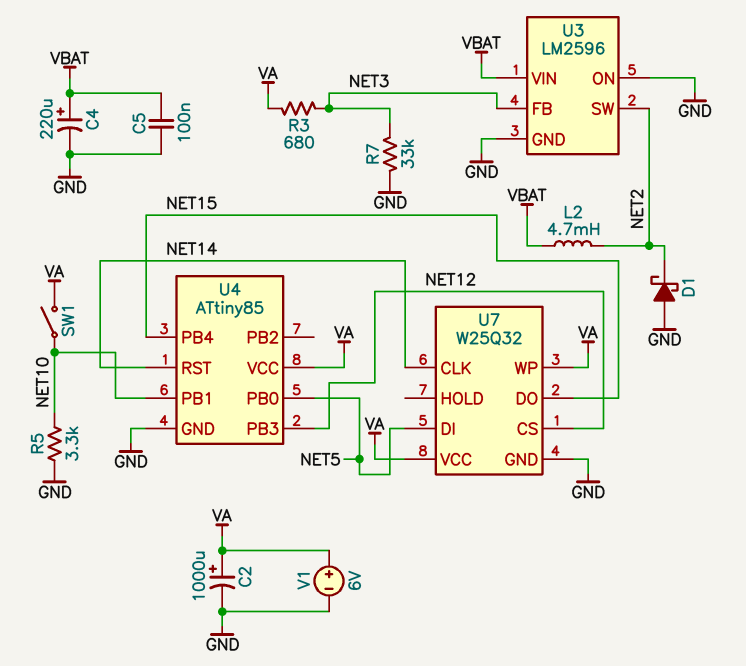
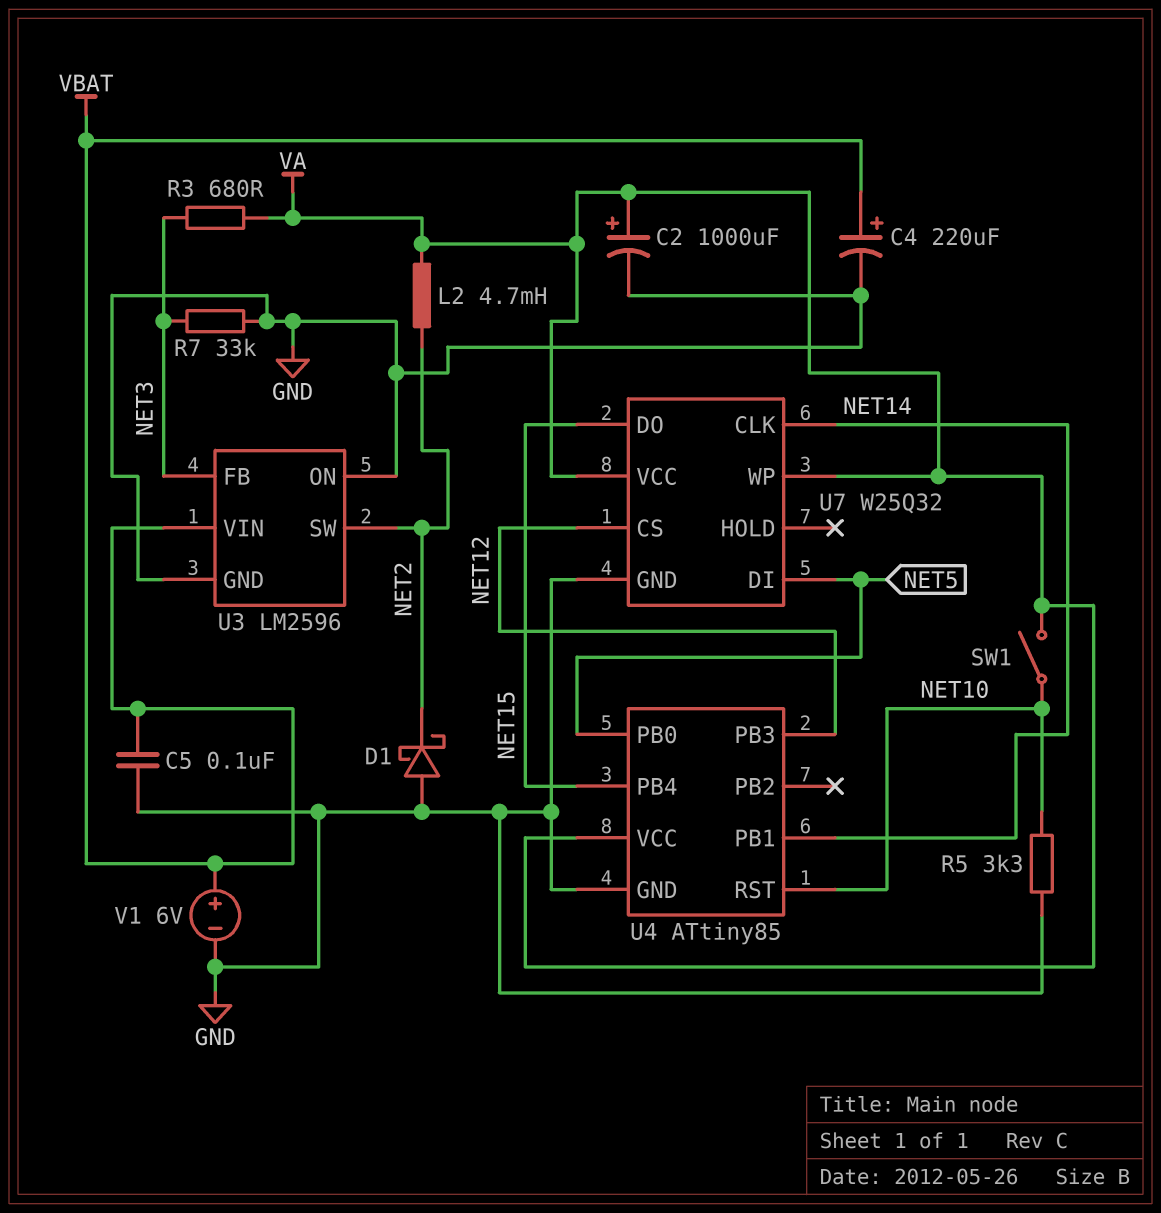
L2: 4.7mH (NET2, VBAT) -> 4.7mH (NET2, VA)
U4 pin PB1: NET10 -> NET14
U4 pin RST: NET14 -> NET10
V1: 6V (plus VA, minus GND) -> 6V (plus VBAT, minus GND)

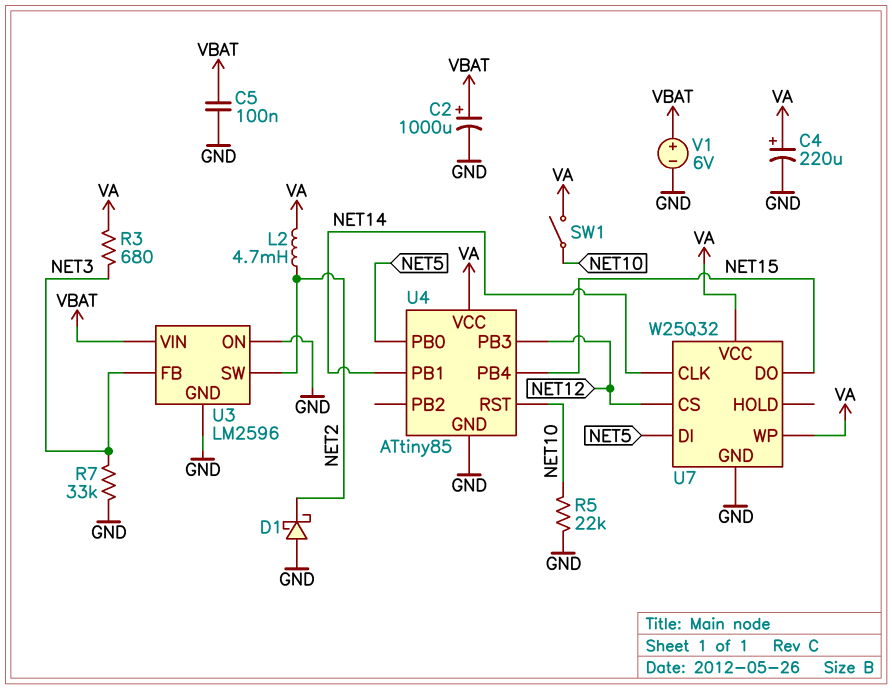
C2: 1000uF (plus VA, minus GND) -> 1000uF (plus VBAT, minus GND)
C4: 220uF (plus VBAT, minus GND) -> 220uF (plus VA, minus GND)
R5: 3.3k (GND, NET10) -> 22k (GND, NET10)

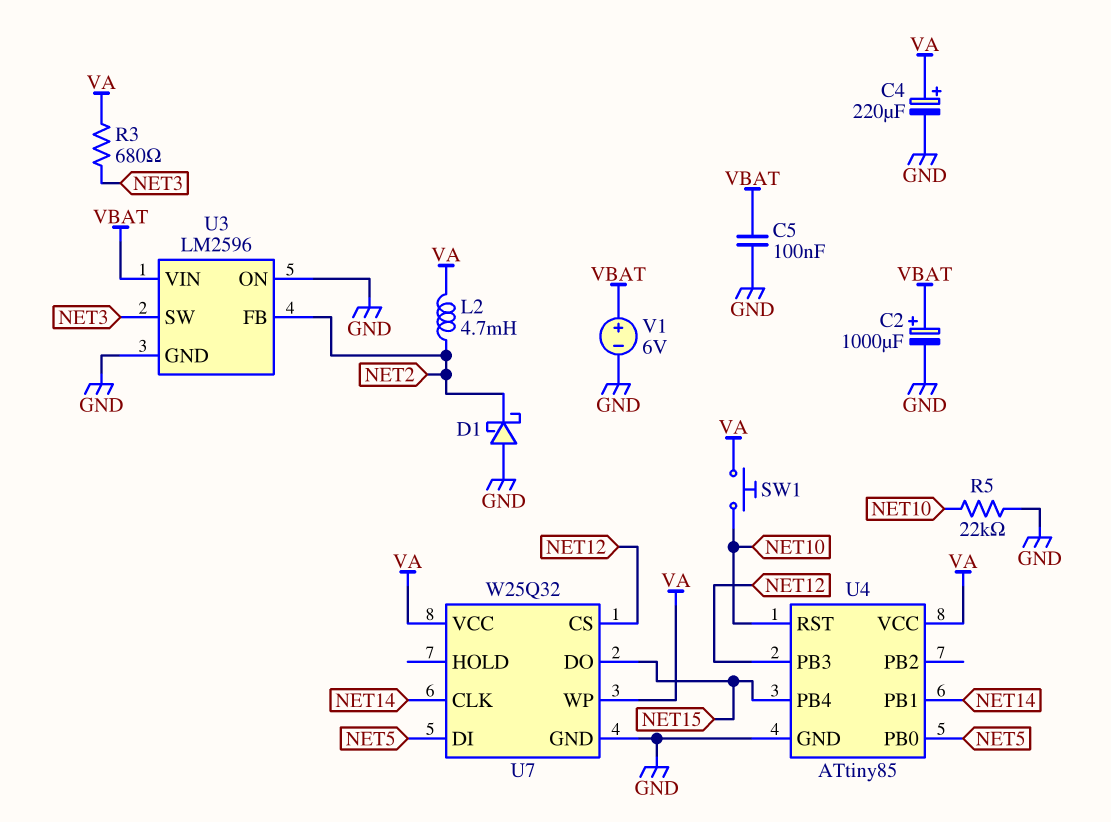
R7: 33k (GND, NET3) -> none
SW1: switch (NET10, VA) -> button (NET10, VA)
U3 pin FB: NET3 -> NET2
U3 pin SW: NET2 -> NET3

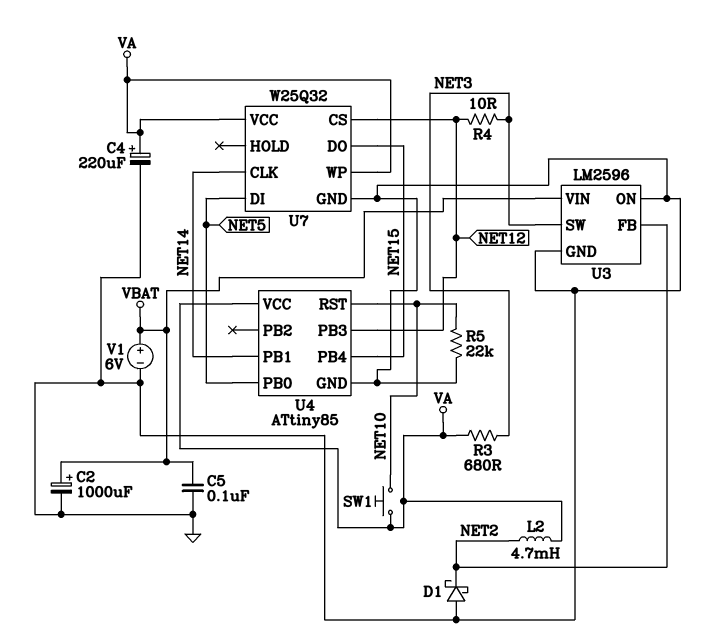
R4: none -> 10 (NET3, NET12)

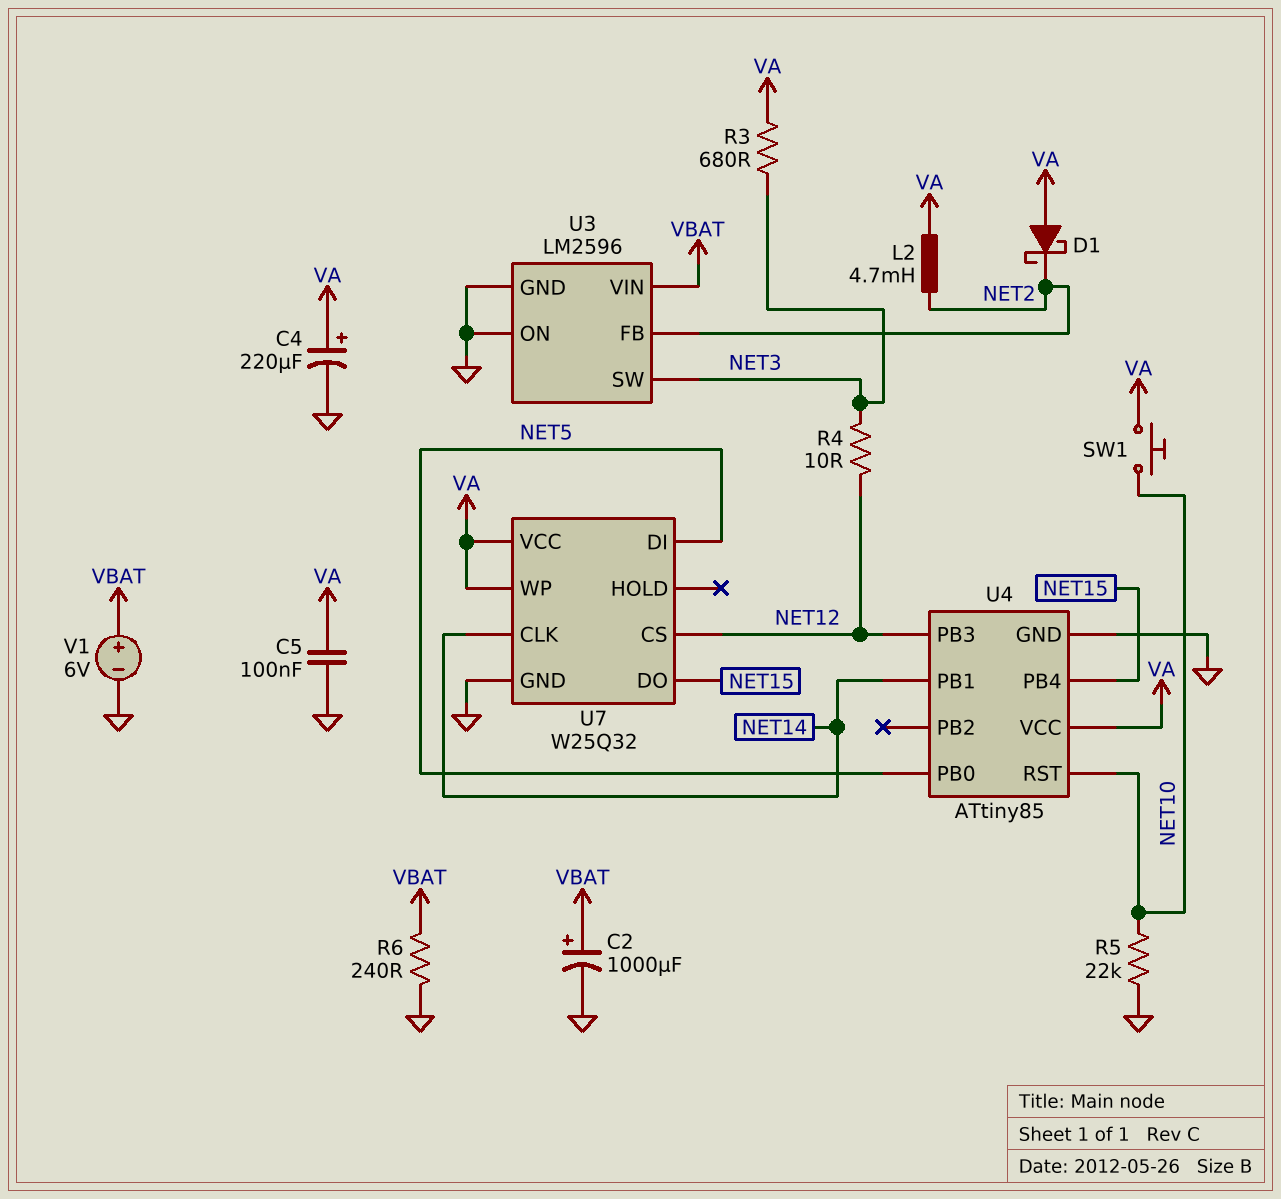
C5: 100nF (GND, VBAT) -> 100nF (GND, VA)
D1: schottky (A GND, K NET2) -> schottky (A VA, K NET2)
R6: none -> 240 (GND, VBAT)

